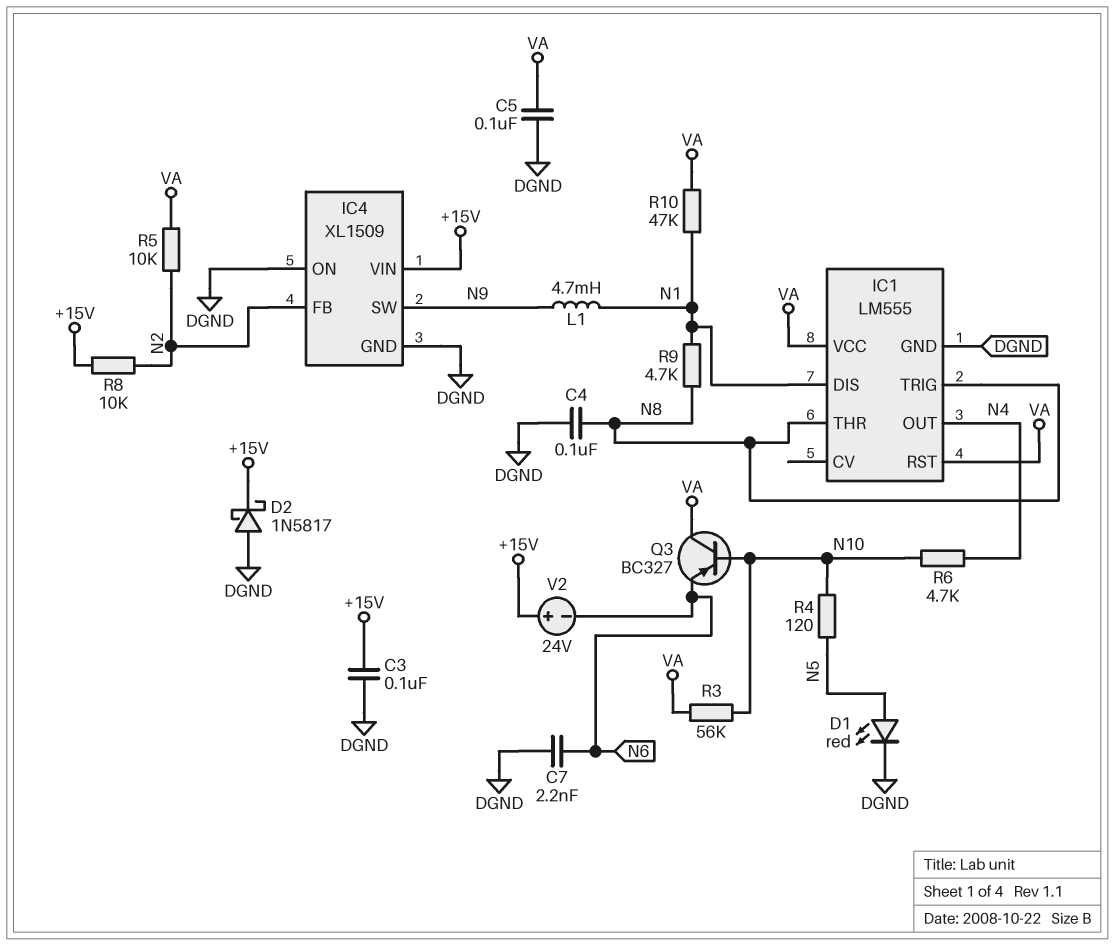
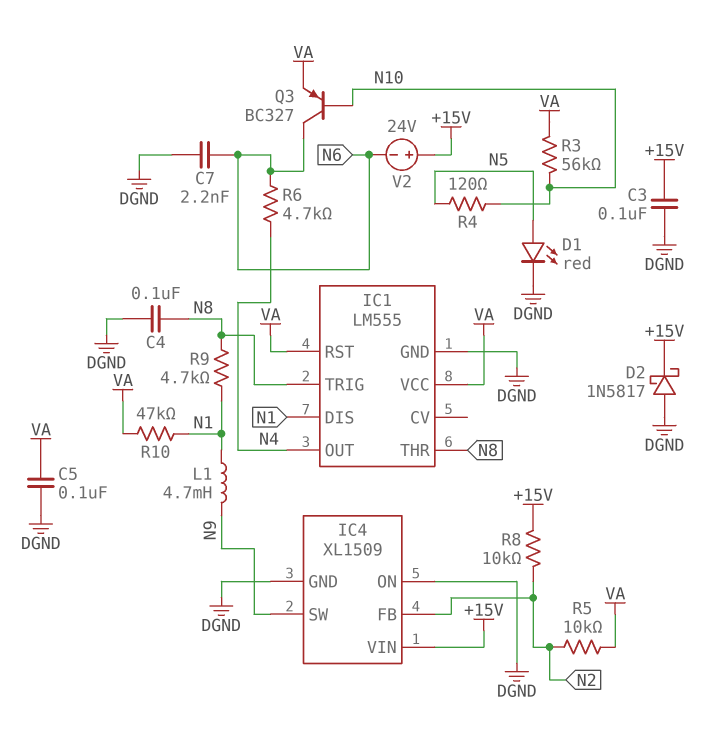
Q3: PNP BC327 (B N10, C VA, E N6) -> PNP BC327 (B N10, C N6, E VA)
R6: 4.7k (N4, N10) -> 4.7k (N4, N6)

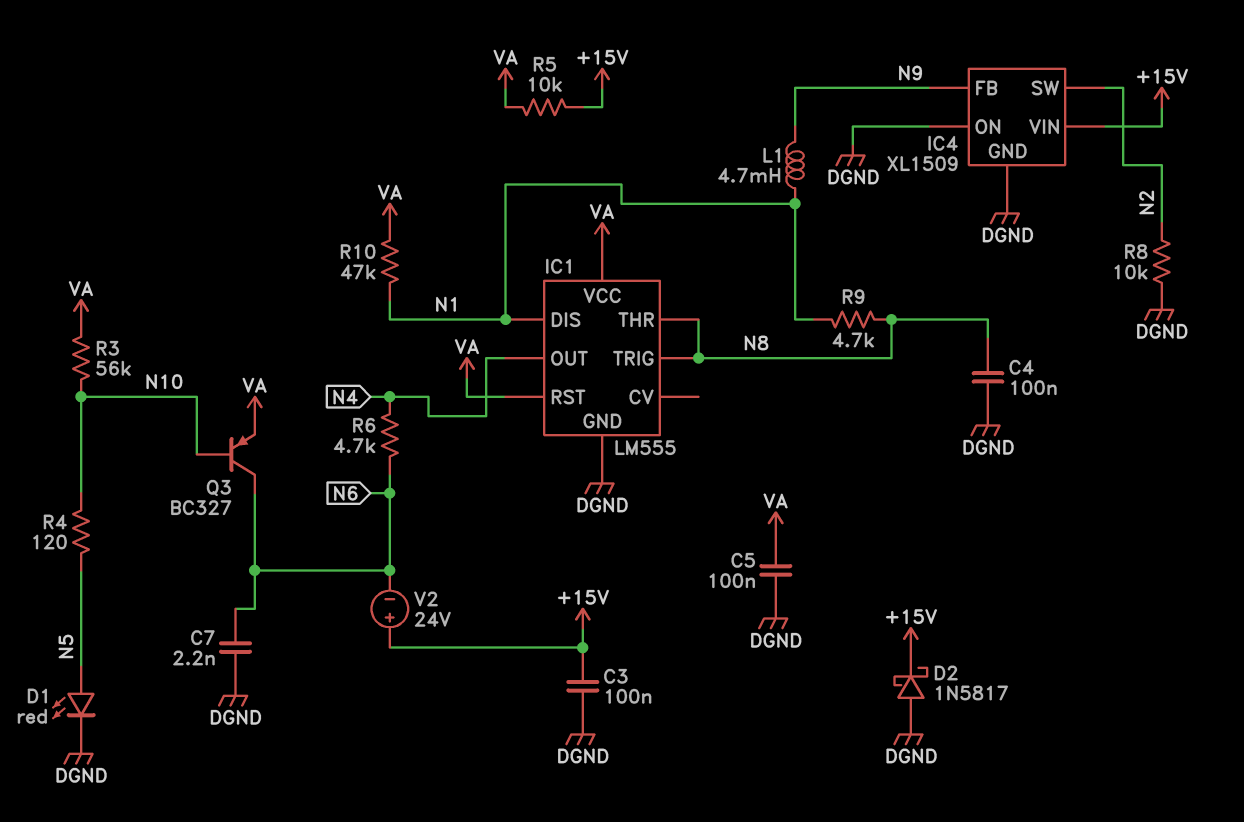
IC4 pin FB: N2 -> N9
IC4 pin SW: N9 -> N2
R5: 10k (N2, VA) -> 10k (+15V, VA)
R8: 10k (+15V, N2) -> 10k (DGND, N2)

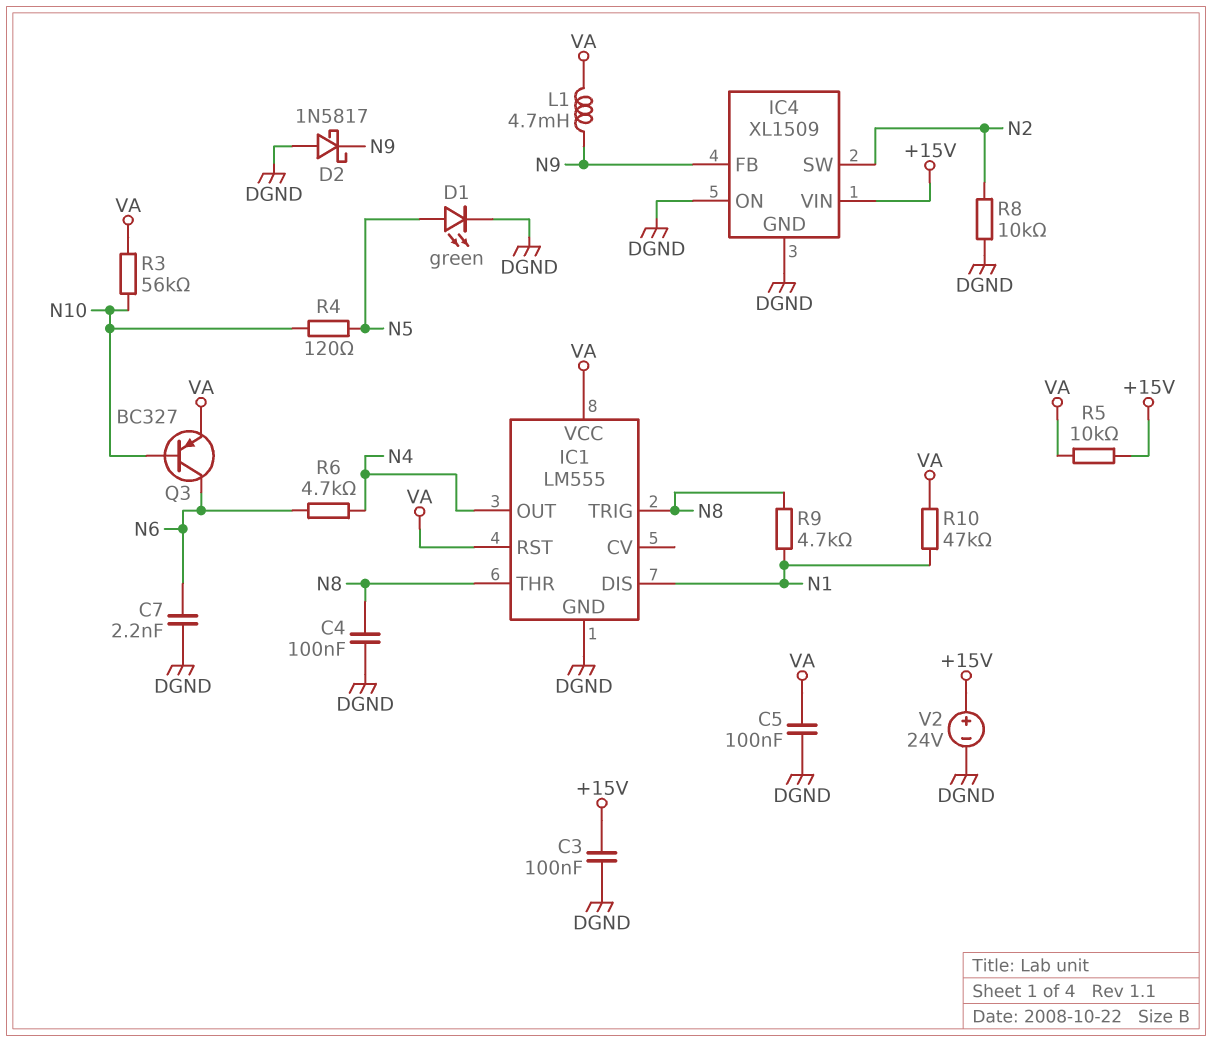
D1: LED red (A N5, K DGND) -> LED green (A N5, K DGND)
D2: schottky 1N5817 (A DGND, K +15V) -> schottky 1N5817 (A DGND, K N9)
L1: 4.7mH (N1, N9) -> 4.7mH (N9, VA)
V2: 24V (plus +15V, minus N6) -> 24V (plus +15V, minus DGND)

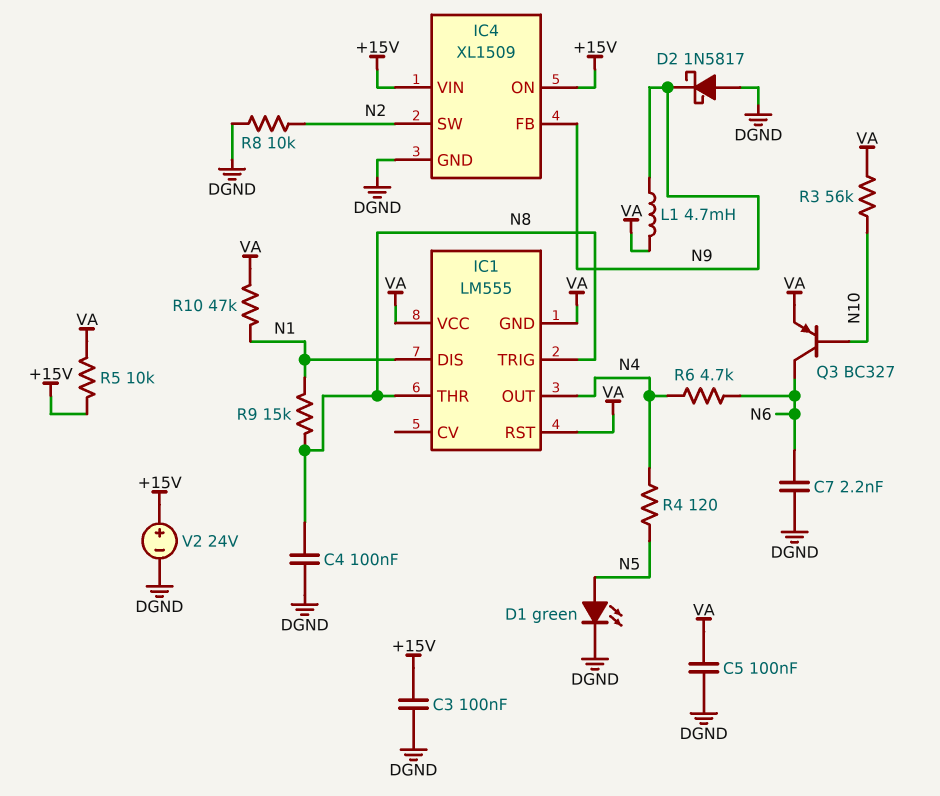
IC1 pin GND: DGND -> VA
IC4 pin ON: DGND -> +15V
R4: 120 (N5, N10) -> 120 (N4, N5)
R9: 4.7k (N1, N8) -> 15k (N1, N8)

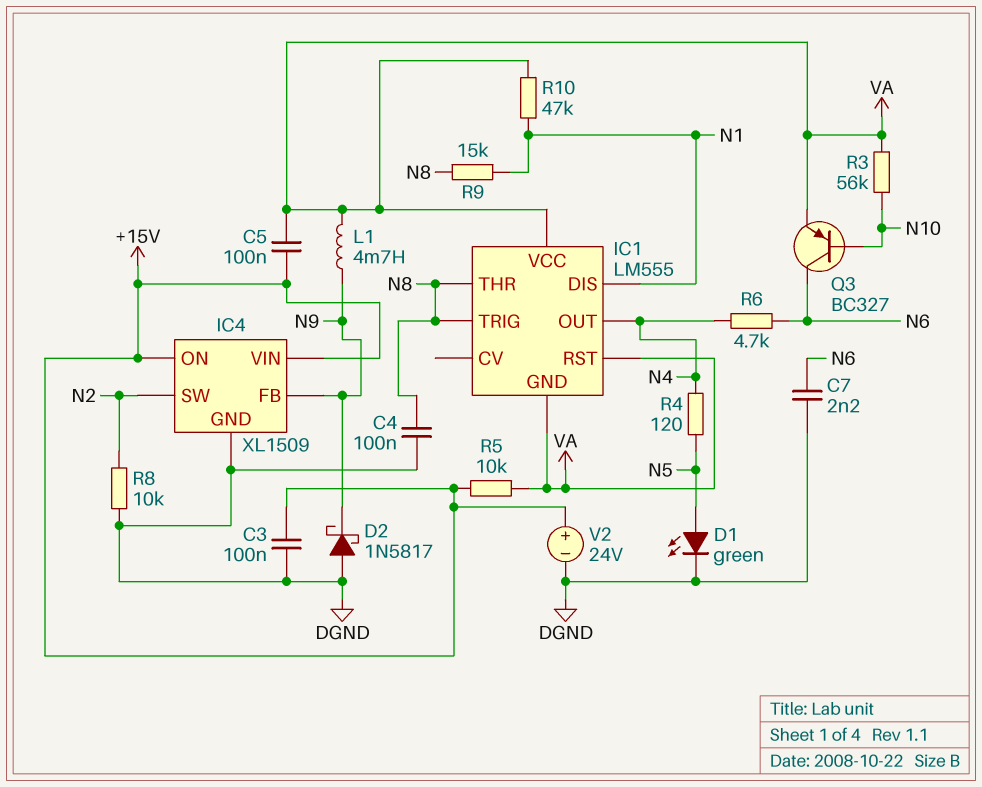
C5: 100nF (DGND, VA) -> 100nF (+15V, VA)

